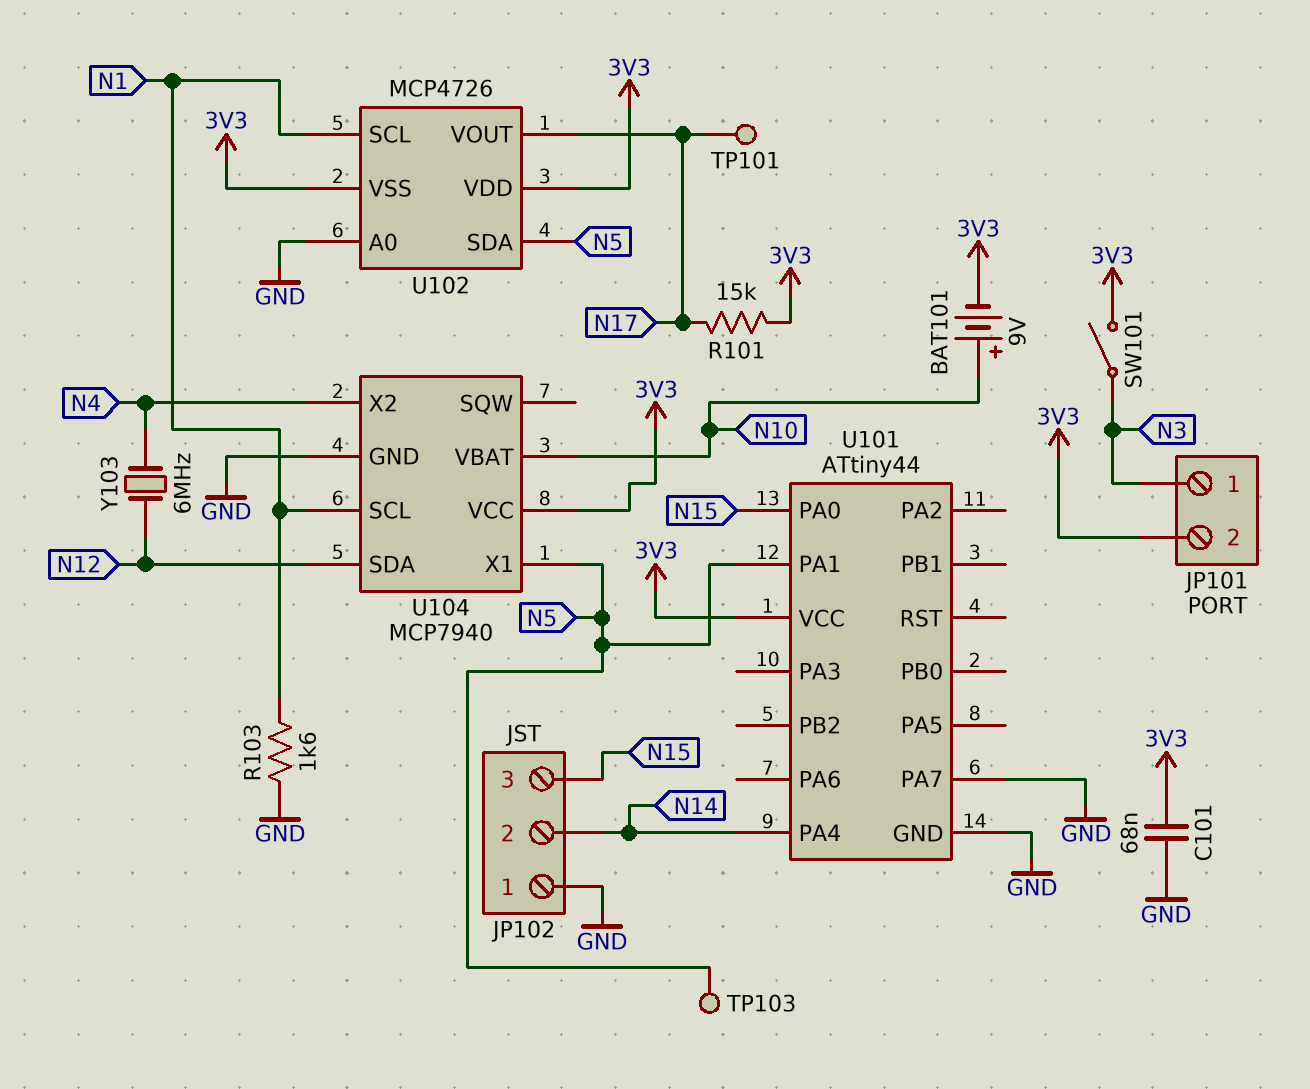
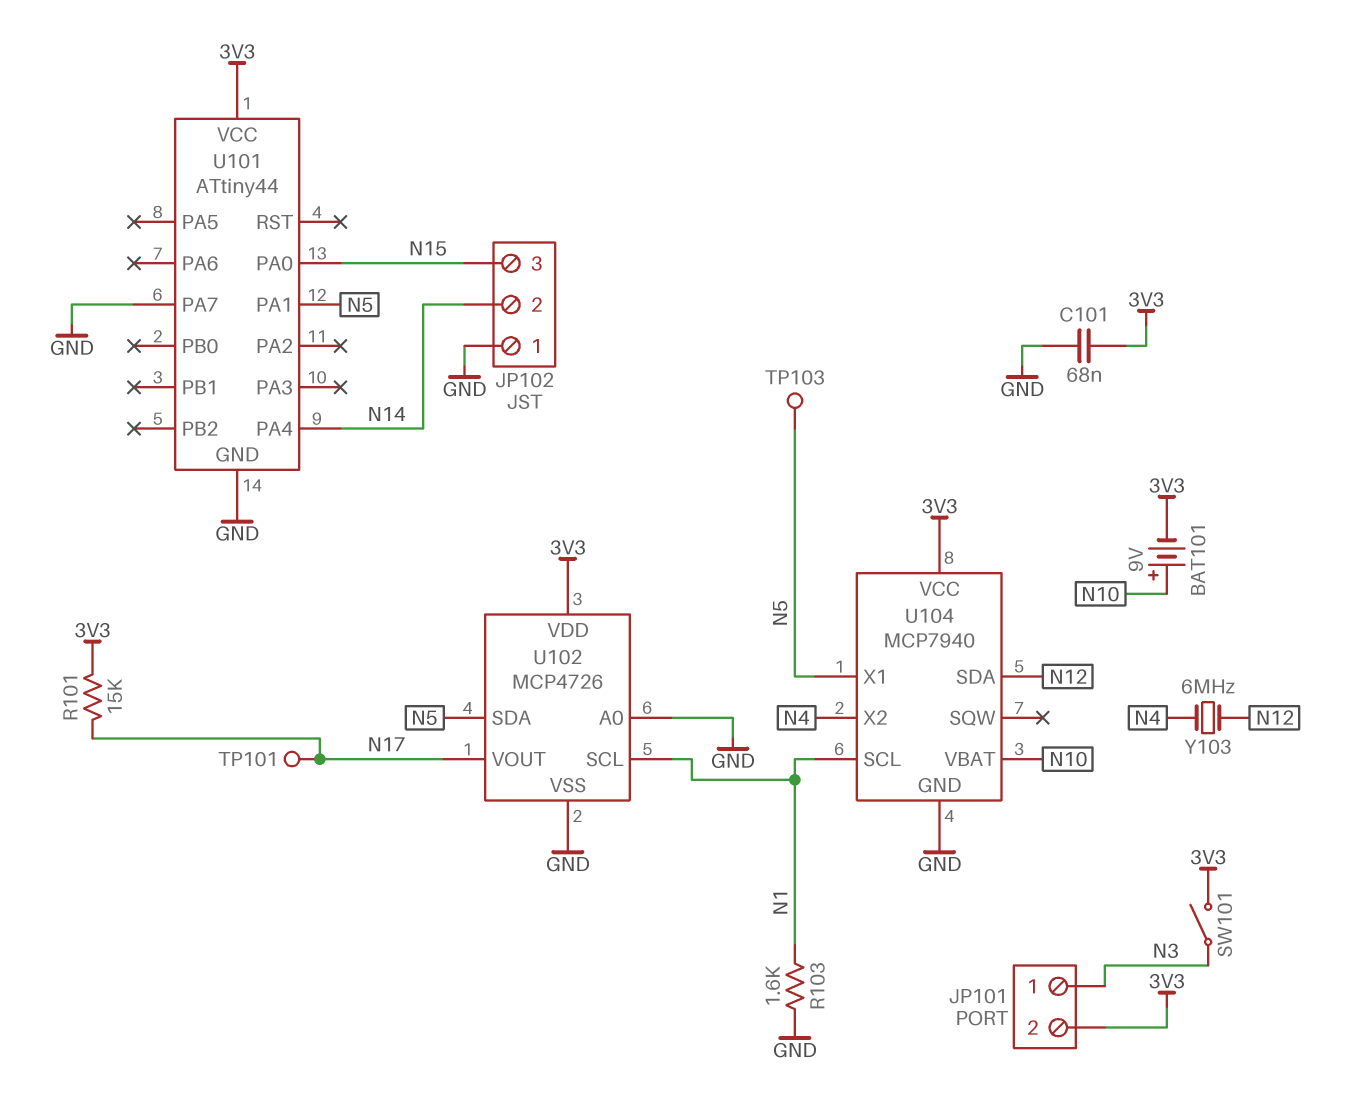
U102 pin VSS: 3V3 -> GND

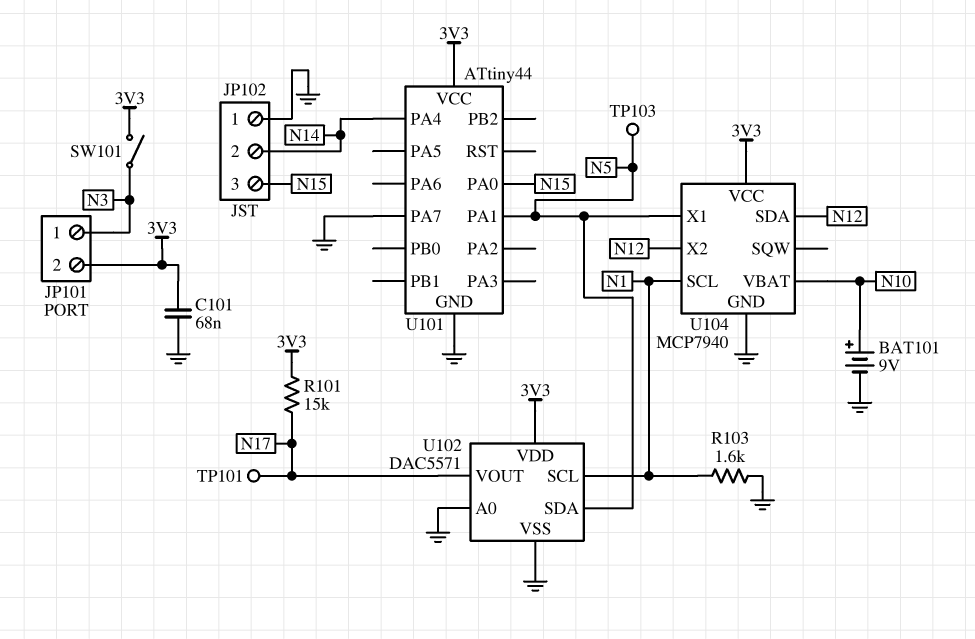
BAT101: 9V (plus N10, minus 3V3) -> 9V (plus N10, minus GND)
U102: MCP4726 -> DAC5571
U104 pin X2: N4 -> N12
Y103: 6MHz (N4, N12) -> none

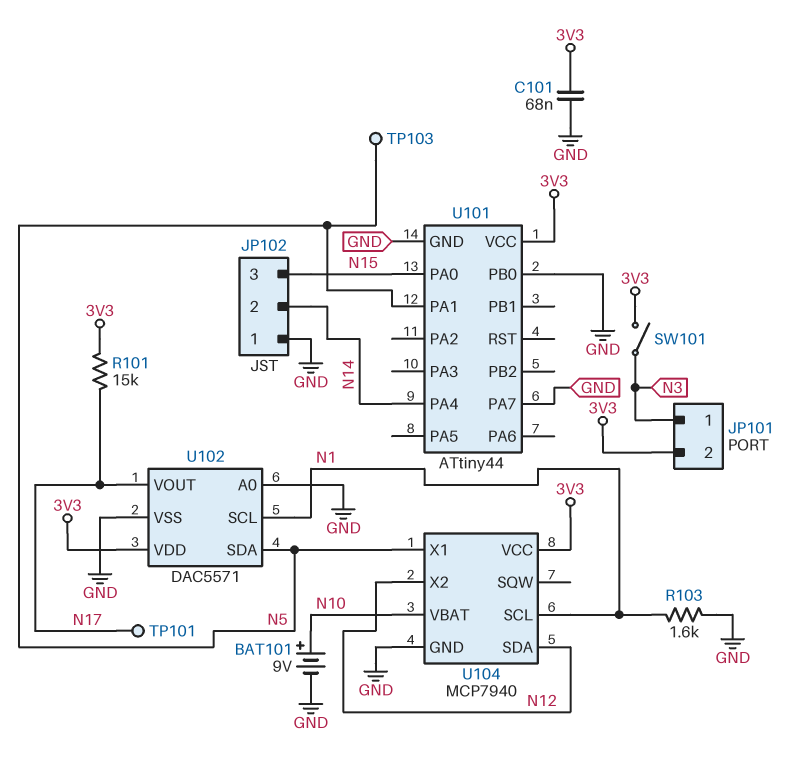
U101 pin PB0: none -> GND

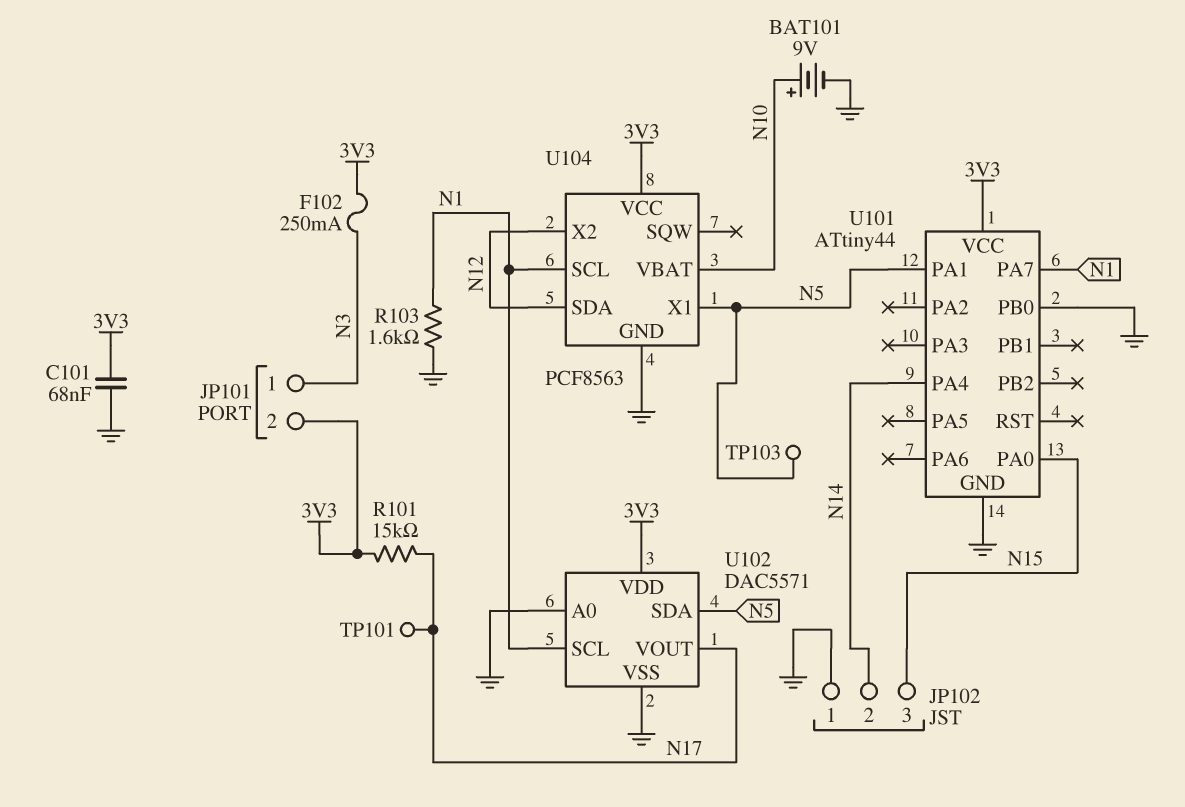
F102: none -> 250mA (3V3, N3)
SW101: switch (3V3, N3) -> none
U101 pin PA7: GND -> N1
U104: MCP7940 -> PCF8563

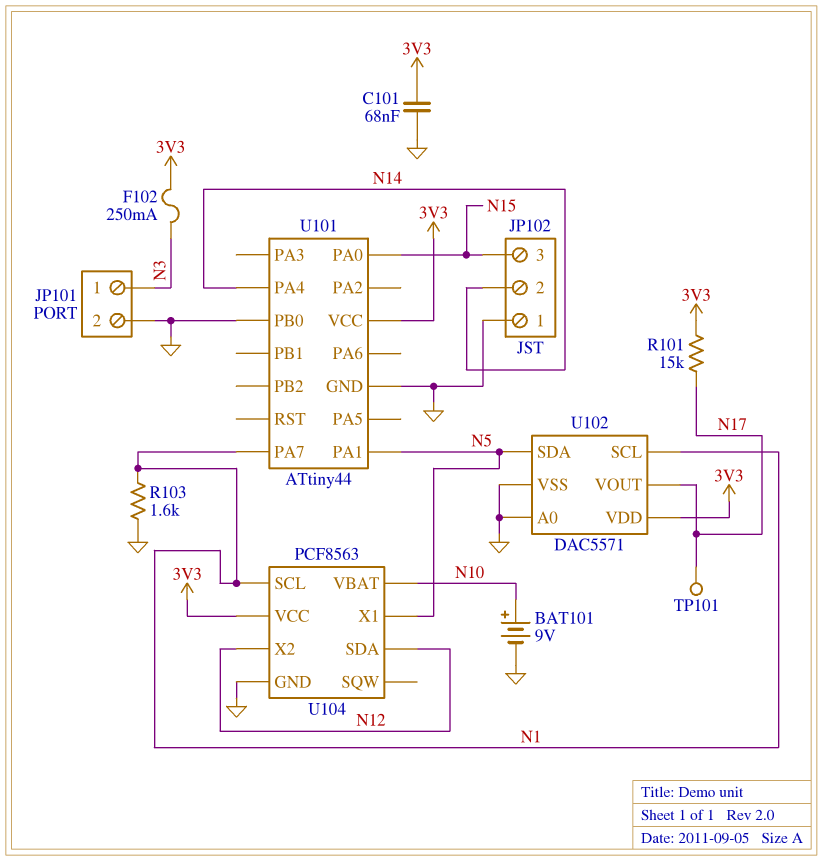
JP101 pin 2: 3V3 -> GND
TP103: test point (N5) -> none

